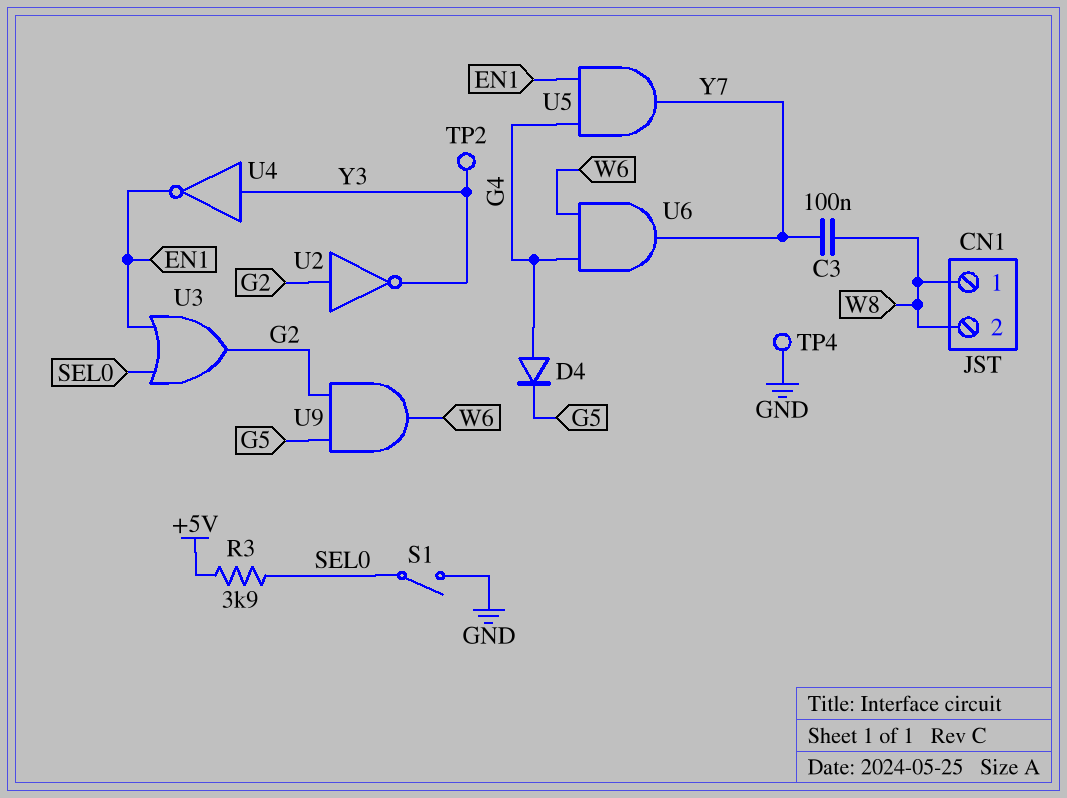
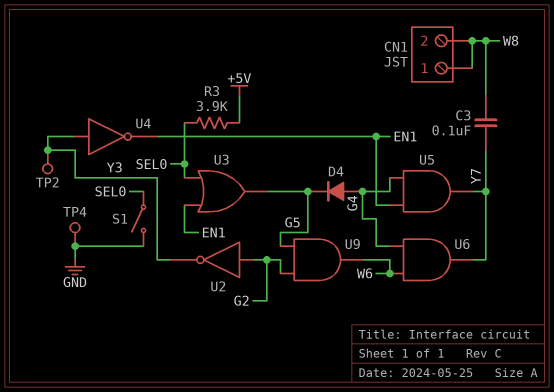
U3: OR (in EN1, in SEL0, out G2) -> OR (in EN1, in SEL0, out G5)

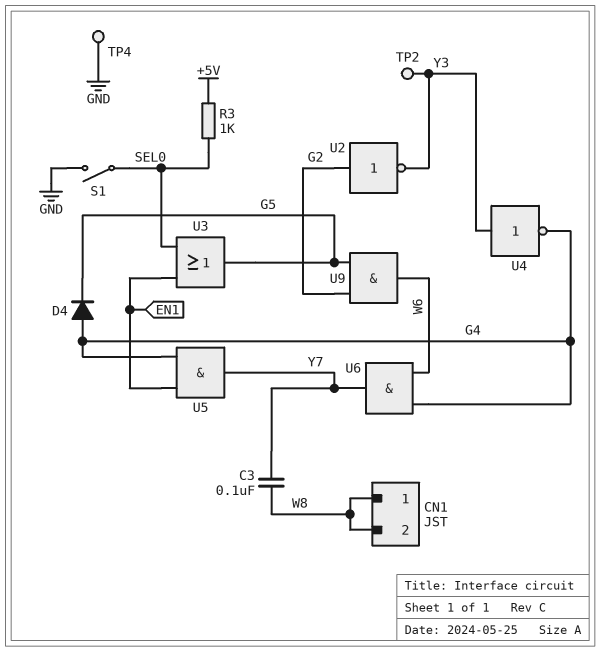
R3: 3.9k (+5V, SEL0) -> 1k (+5V, SEL0)
U4: NOT (in Y3, out EN1) -> NOT (in Y3, out G4)

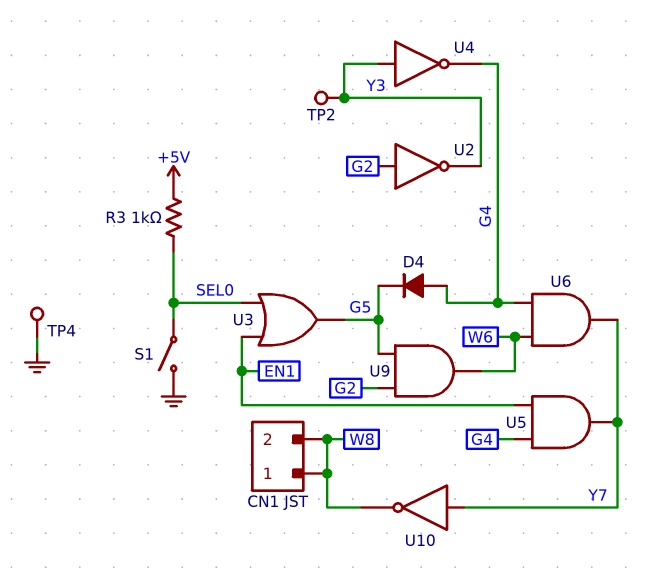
C3: 100nF (W8, Y7) -> none
U10: none -> NOT (in Y7, out W8)

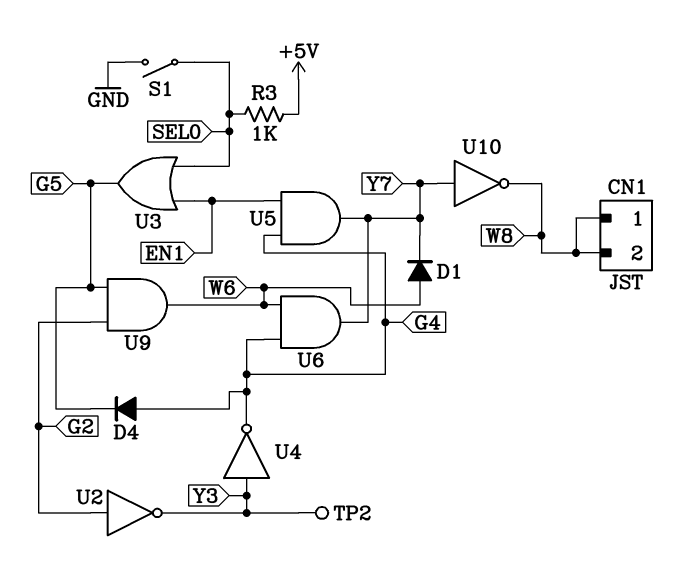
D1: none -> diode (A W6, K Y7)
TP4: test point (GND) -> none

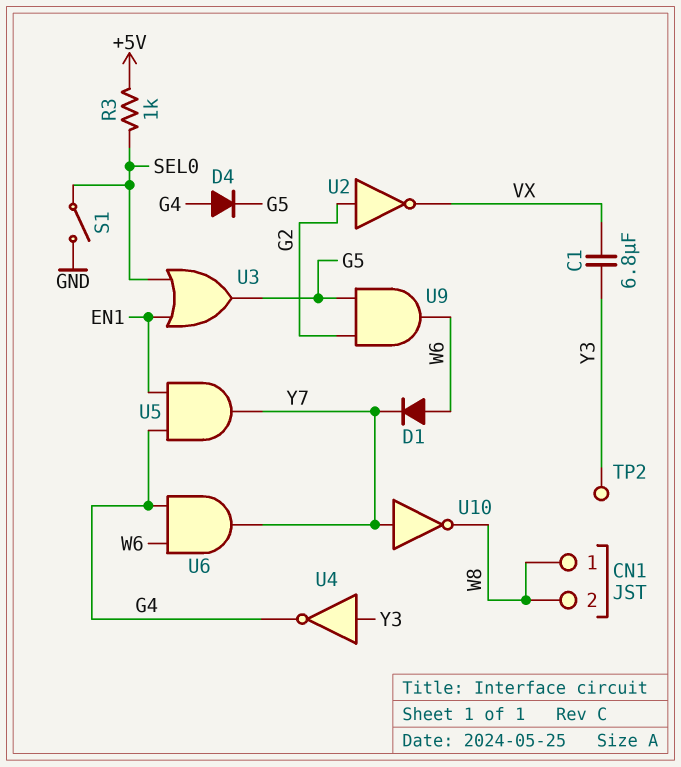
C1: none -> 6.8uF (VX, Y3)
U2: NOT (in G2, out Y3) -> NOT (in G2, out VX)

